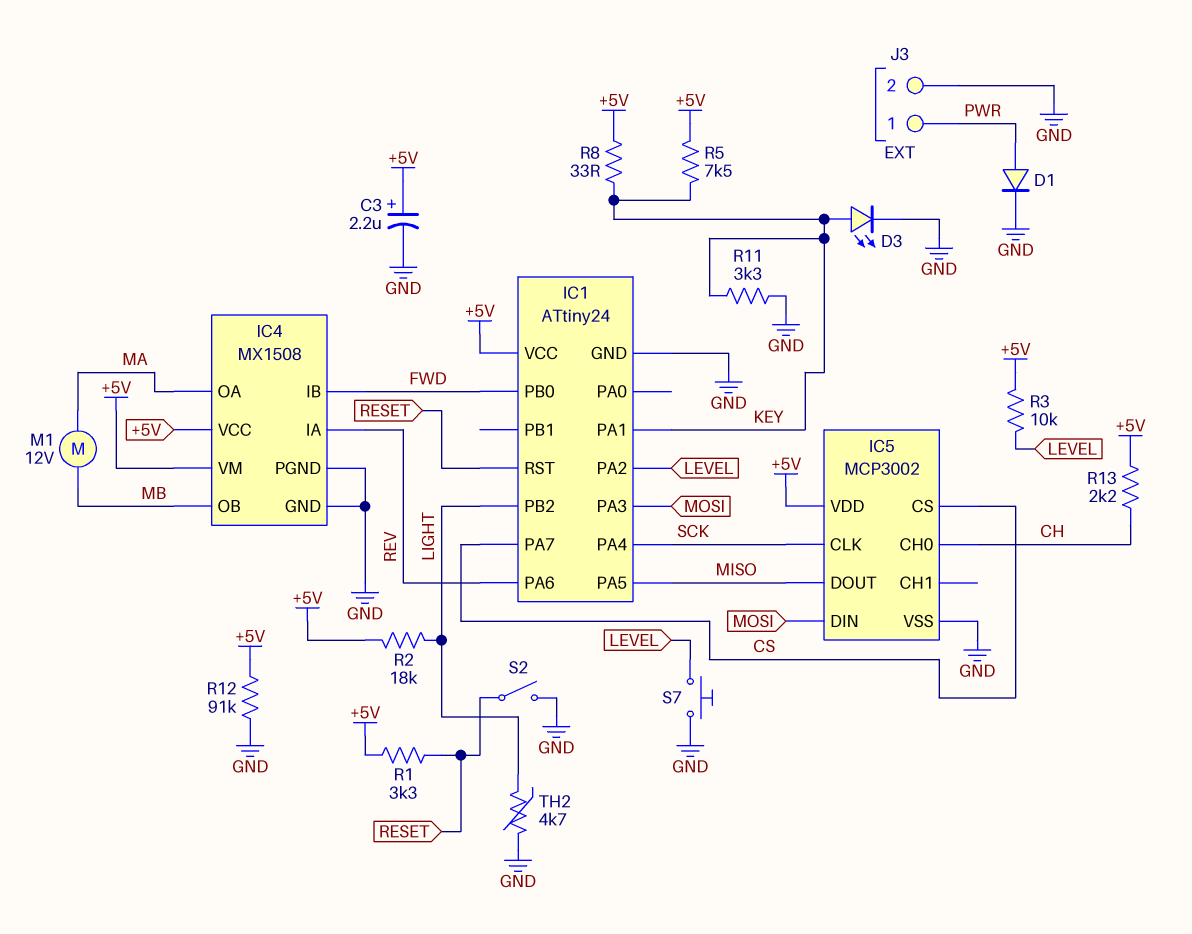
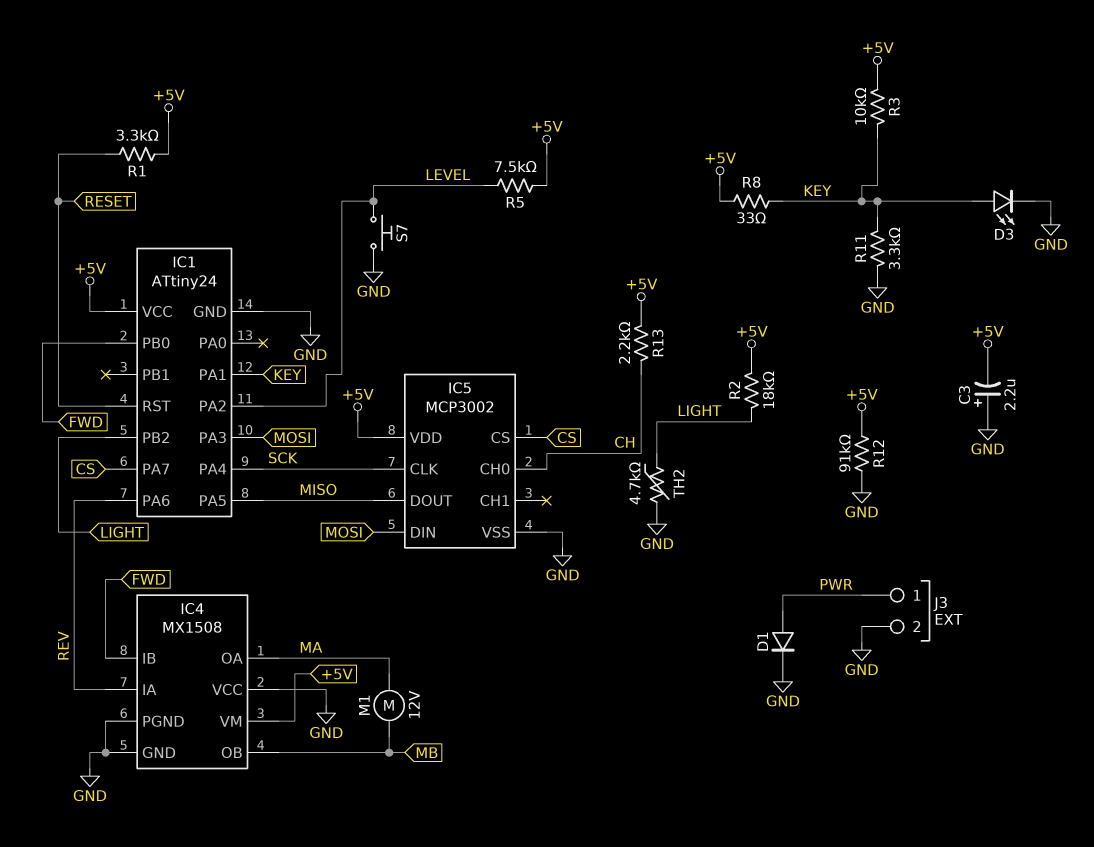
C3: 2.2uF (plus +5V, minus GND) -> 2.2uF (plus GND, minus +5V)
IC4 pin VCC: +5V -> GND
R3: 10k (+5V, LEVEL) -> 10k (+5V, KEY)
R5: 7.5k (+5V, KEY) -> 7.5k (+5V, LEVEL)
S2: switch (GND, RESET) -> none

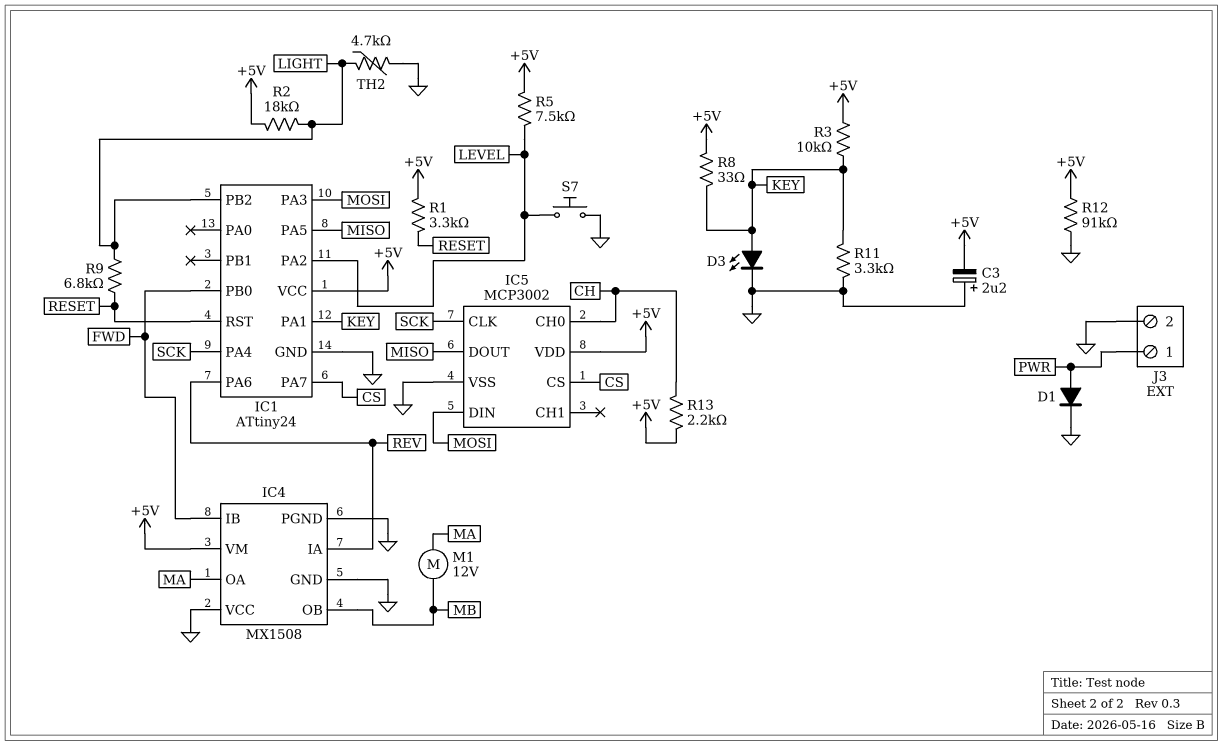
R9: none -> 6.8k (LIGHT, RESET)

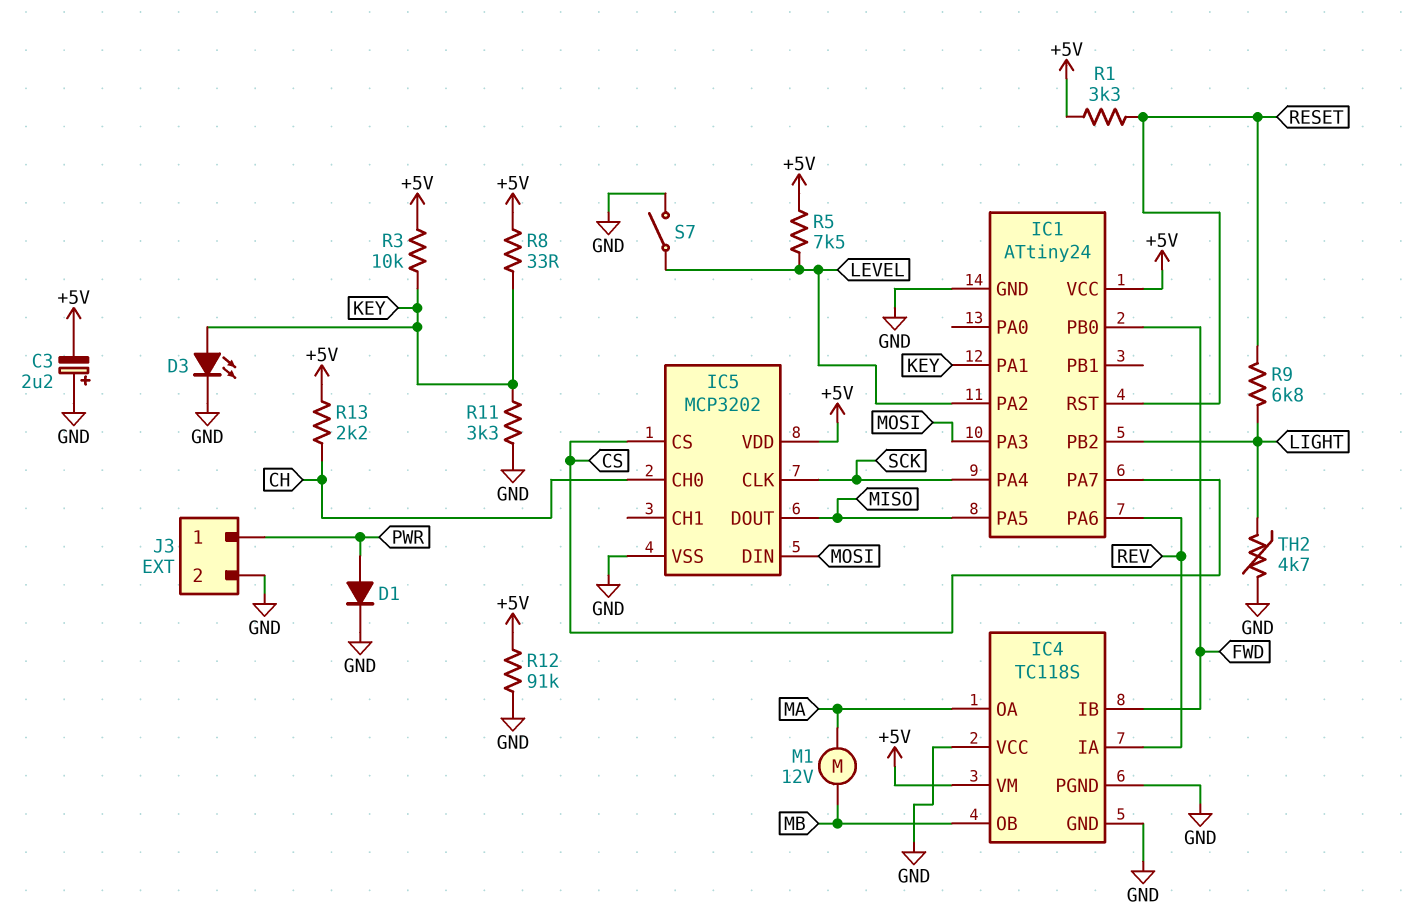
IC4: MX1508 -> TC118S
IC5: MCP3002 -> MCP3202
R2: 18k (+5V, LIGHT) -> none
S7: button (GND, LEVEL) -> switch (GND, LEVEL)

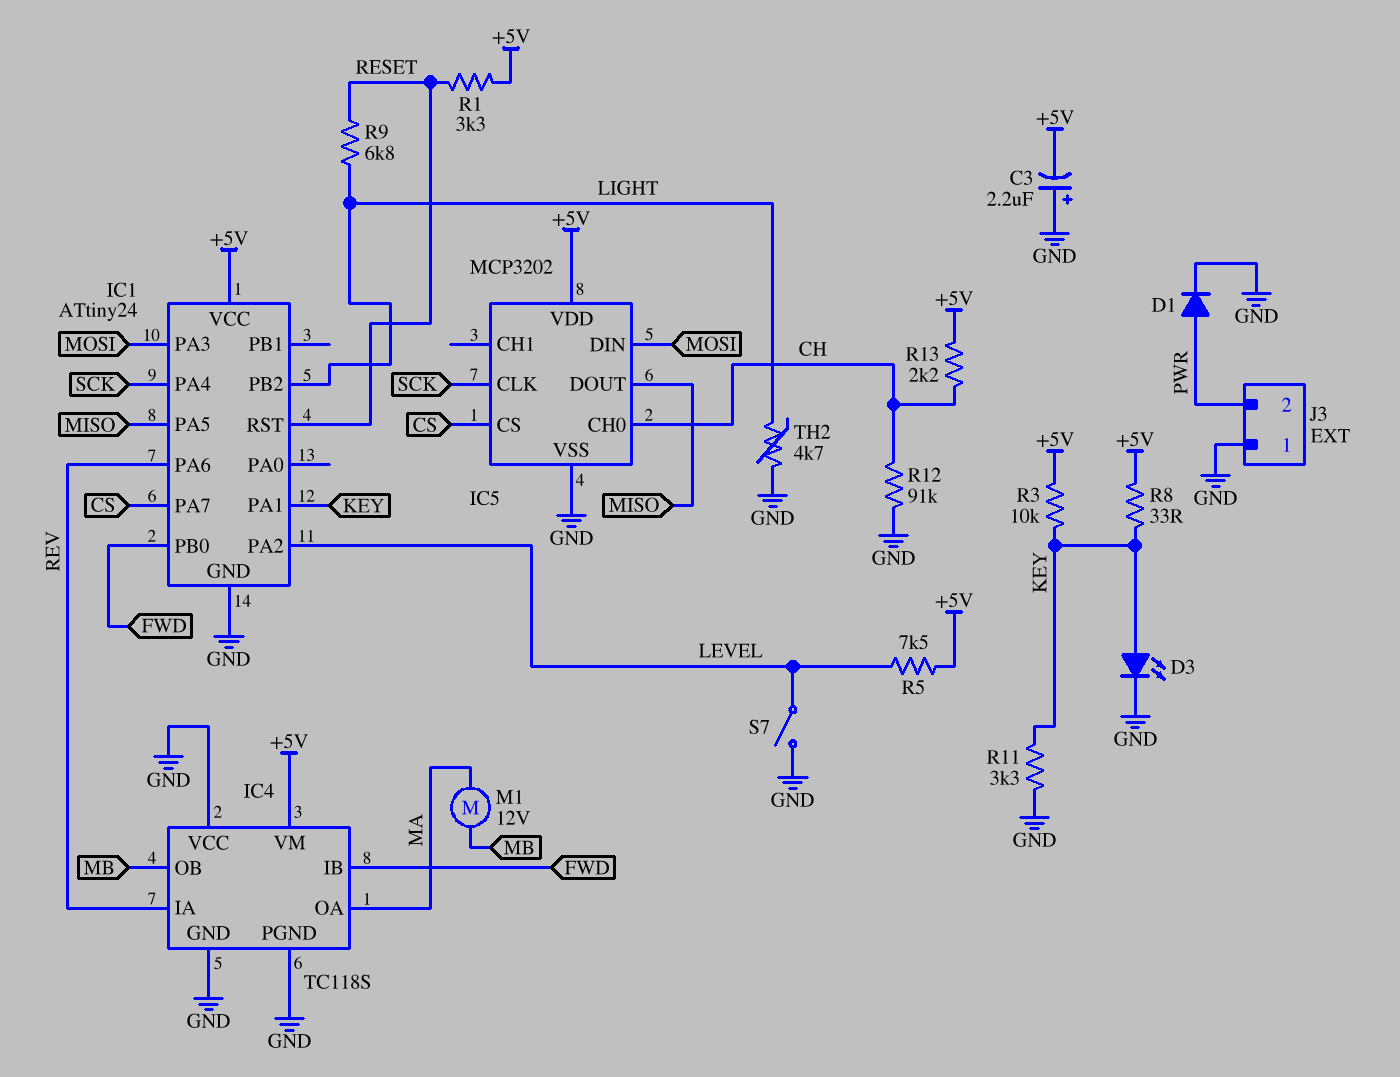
J3 pin 1: PWR -> GND
J3 pin 2: GND -> PWR
R12: 91k (+5V, GND) -> 91k (CH, GND)

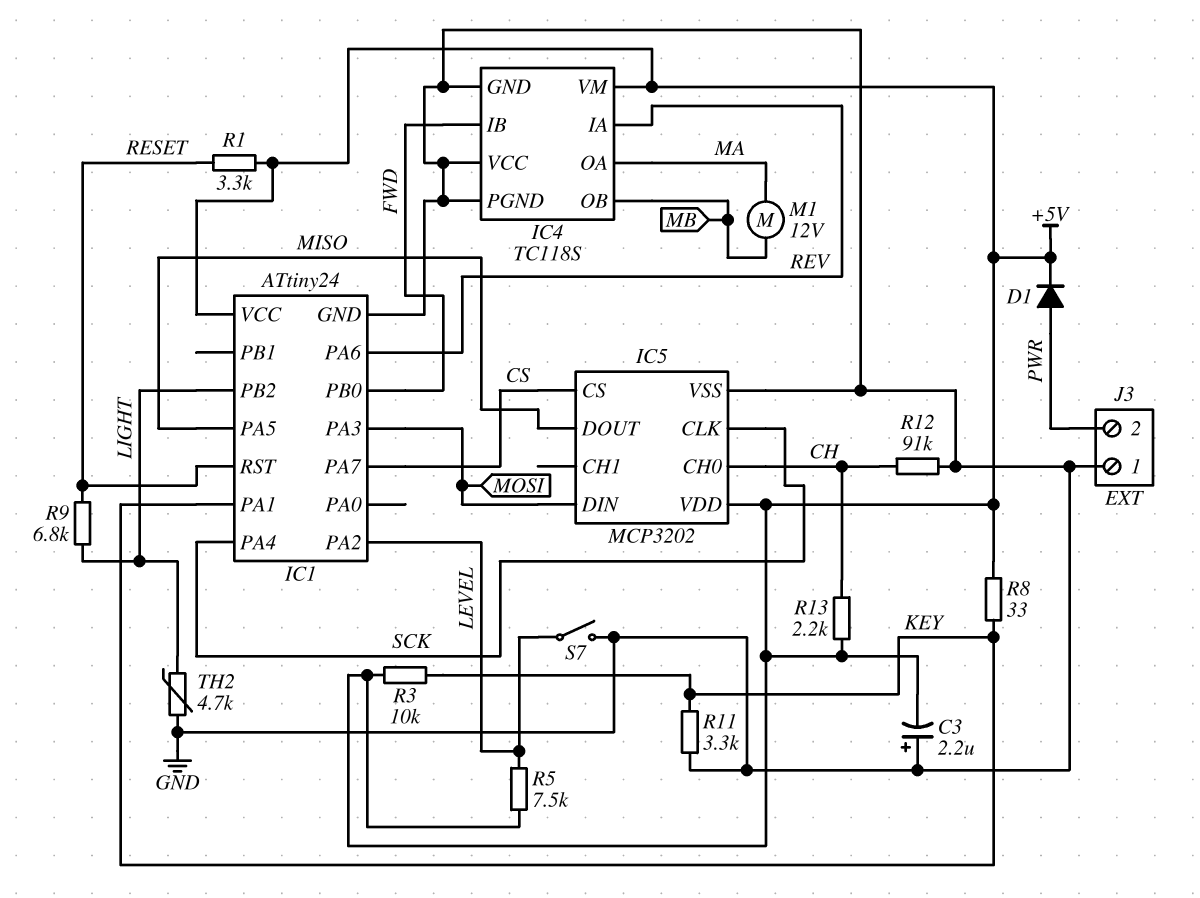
D1: diode (A PWR, K GND) -> diode (A PWR, K +5V)
D3: LED (A KEY, K GND) -> none

